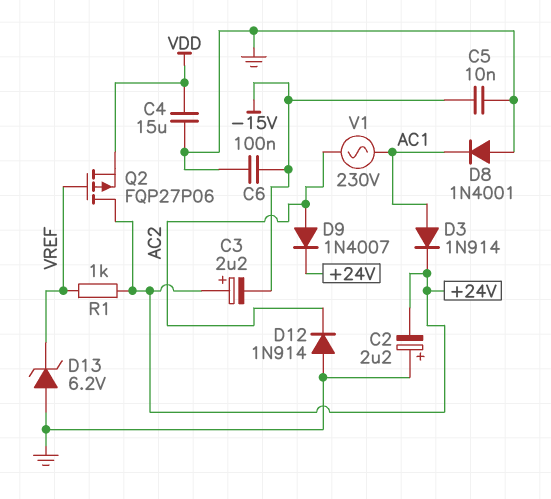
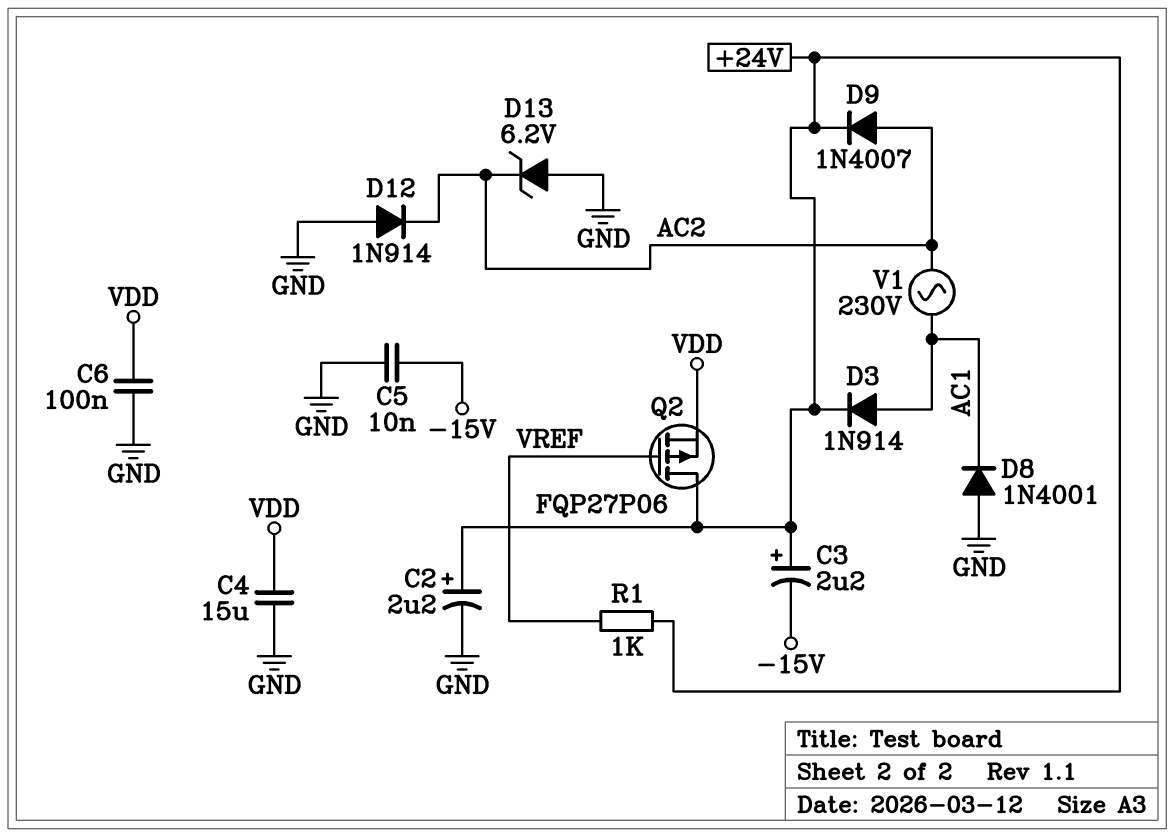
C2: 2.2uF (plus GND, minus +24V) -> 2.2uF (plus +24V, minus GND)
C6: 100nF (-15V, GND) -> 100nF (GND, VDD)
D13: zener 6.2V (A GND, K VREF) -> zener 6.2V (A GND, K AC2)

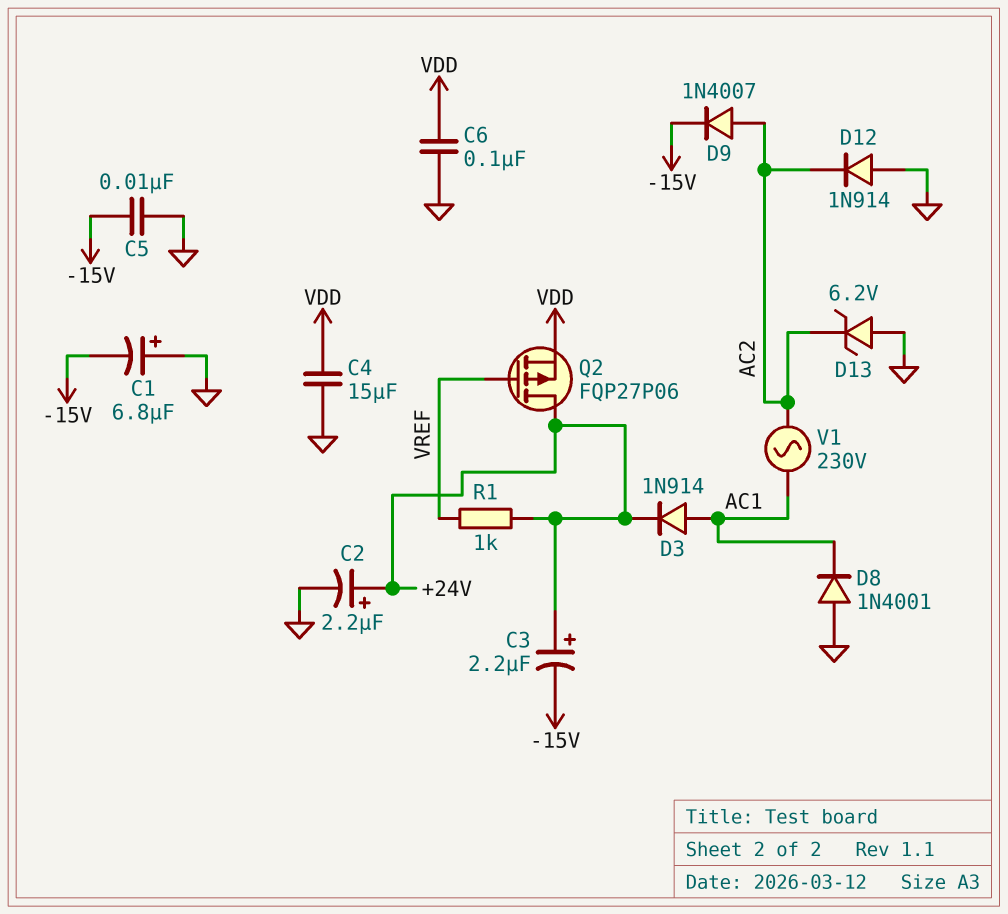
C1: none -> 6.8uF (plus GND, minus -15V)
D9: diode 1N4007 (A AC2, K +24V) -> diode 1N4007 (A AC2, K -15V)

